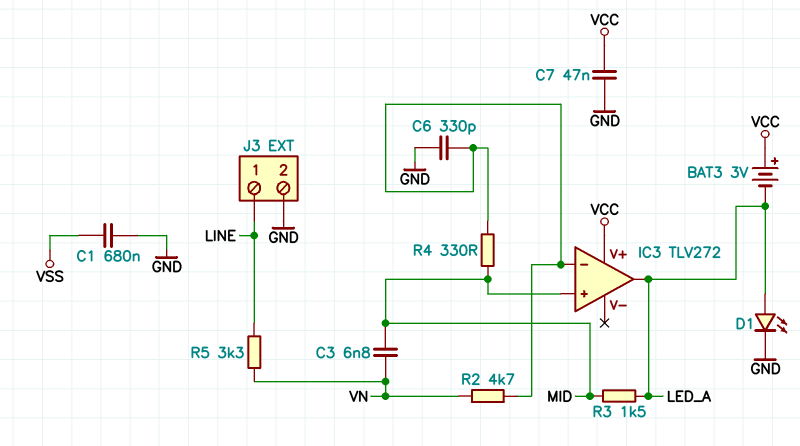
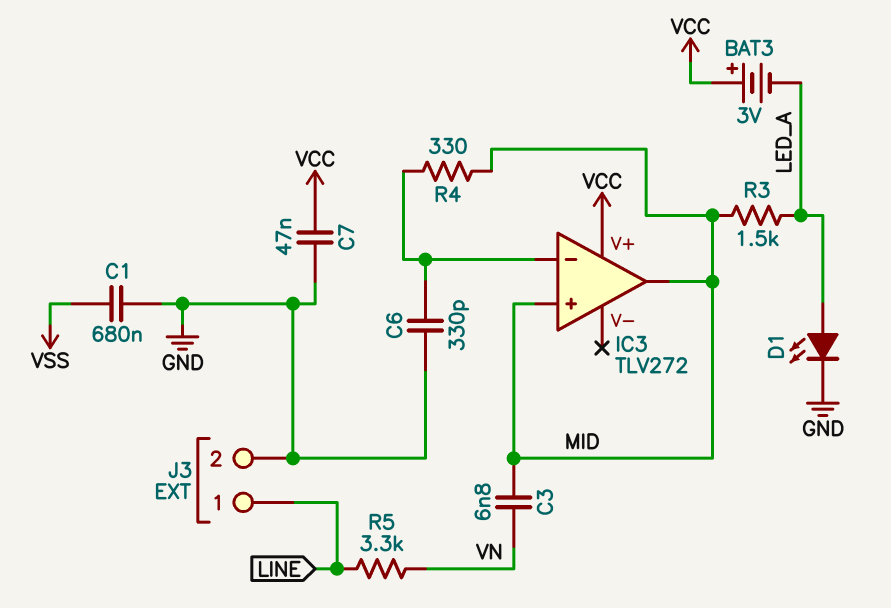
IC3 pin out: LED_A -> MID
R2: 4.7k (IC3/in-, VN) -> none

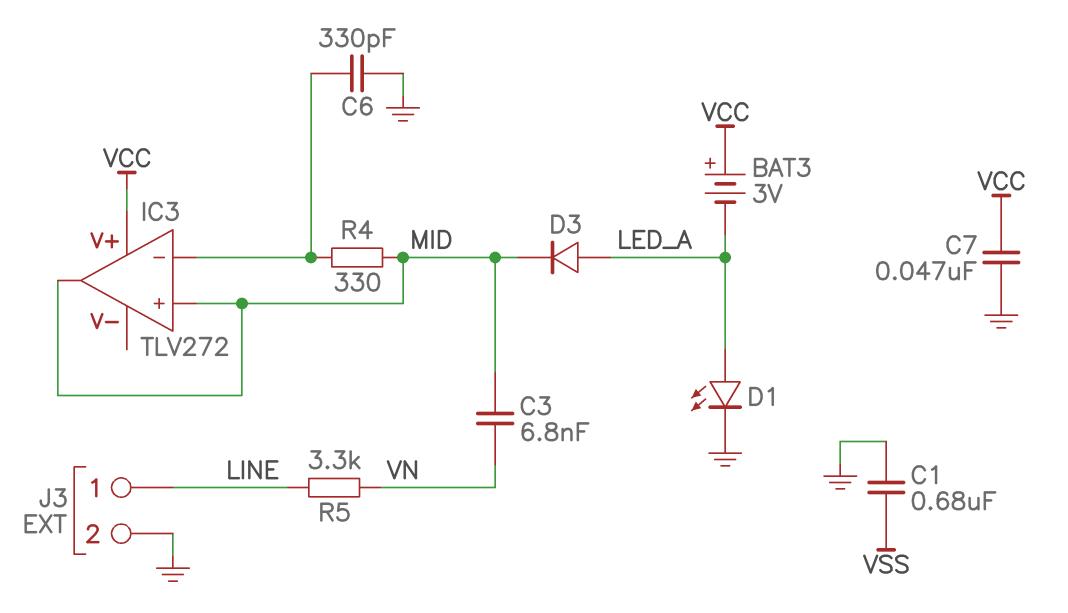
D3: none -> diode (A LED_A, K MID)
R3: 1.5k (LED_A, MID) -> none

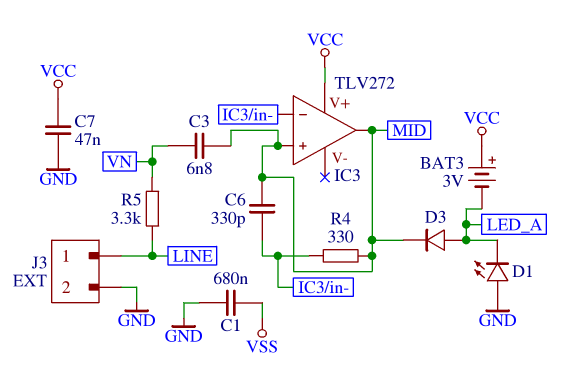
C6: 330pF (GND, IC3/in-) -> 330pF (IC3/in-, MID)
D1: LED (A LED_A, K GND) -> LED (A GND, K LED_A)

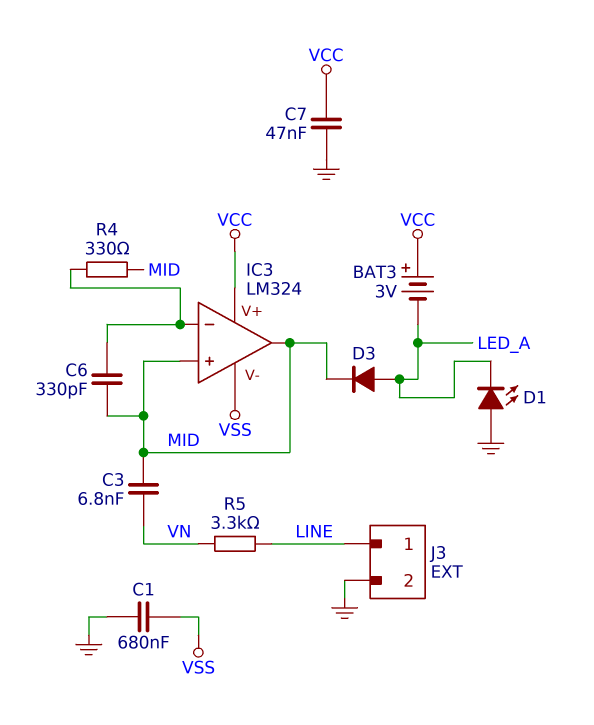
IC3: TLV272 -> LM324
IC3 pin V-: none -> VSS

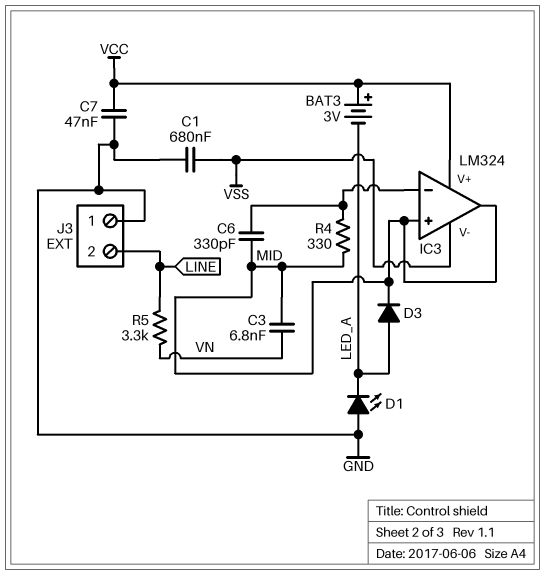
J3 pin 1: LINE -> GND
J3 pin 2: GND -> LINE

